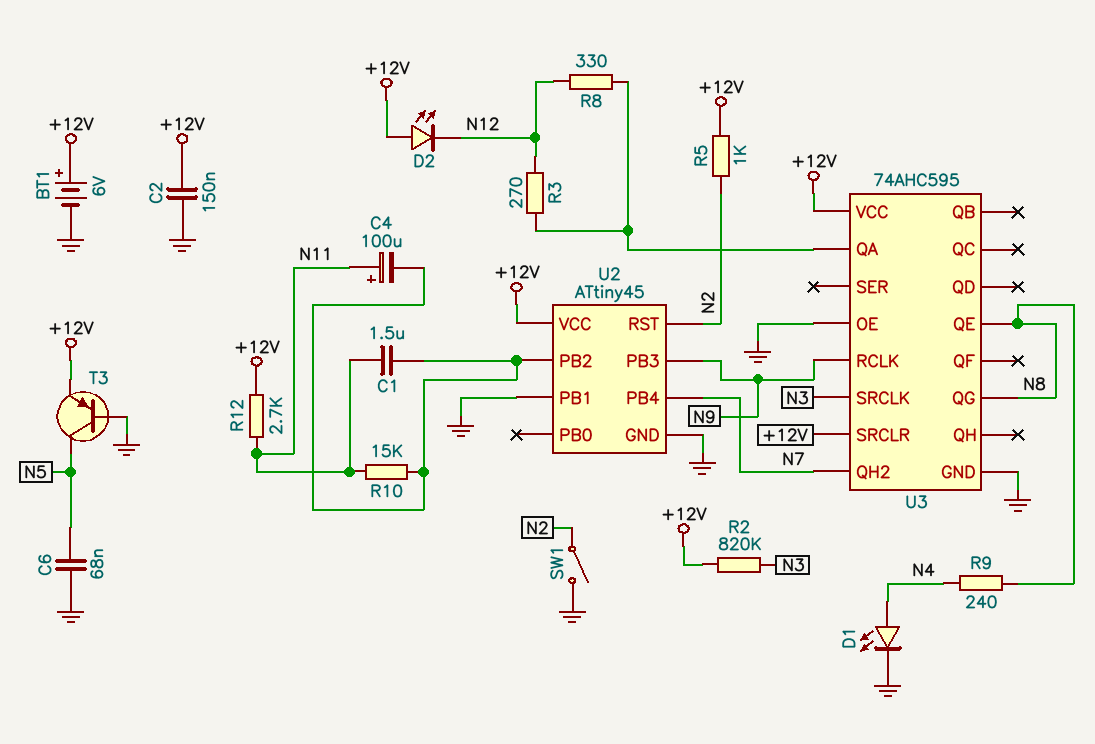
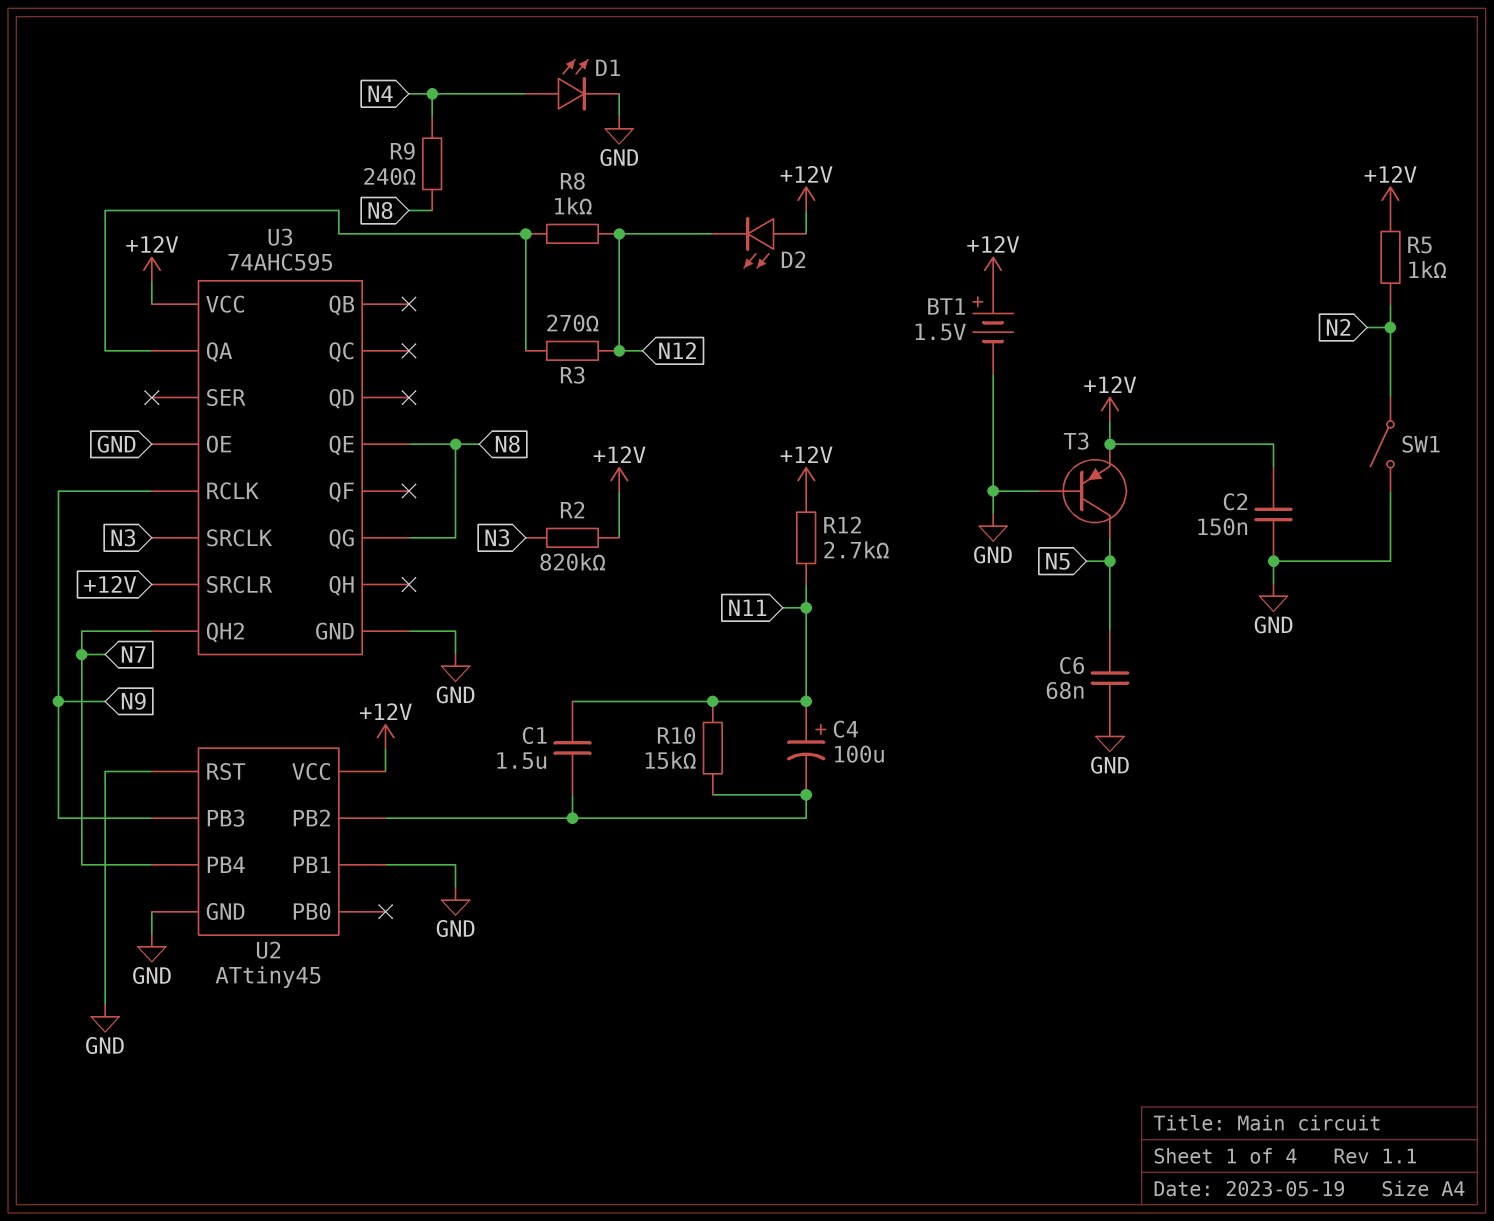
BT1: 6V (plus +12V, minus GND) -> 1.5V (plus +12V, minus GND)
R8: 330 (N12, U3/QA) -> 1k (N12, U3/QA)
U2 pin RST: N2 -> GND

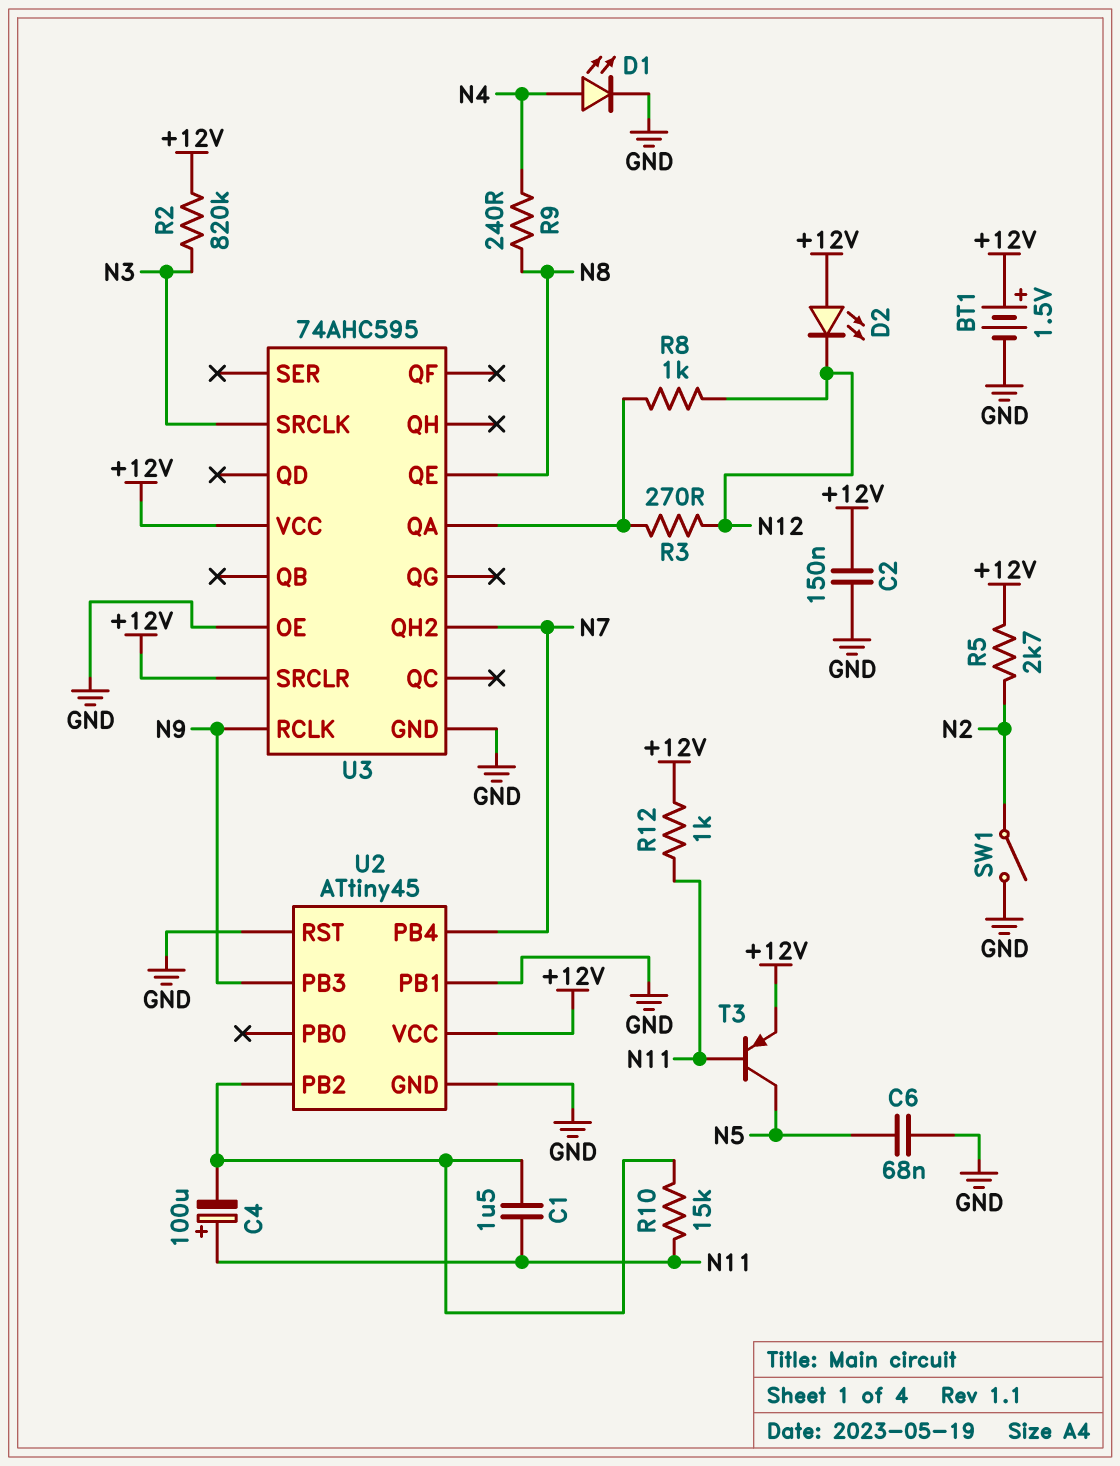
R5: 1k (+12V, N2) -> 2.7k (+12V, N2)
R12: 2.7k (+12V, N11) -> 1k (+12V, N11)
T3: PNP (B GND, C N5, E +12V) -> PNP (B N11, C N5, E +12V)
U3 pin QG: N8 -> none

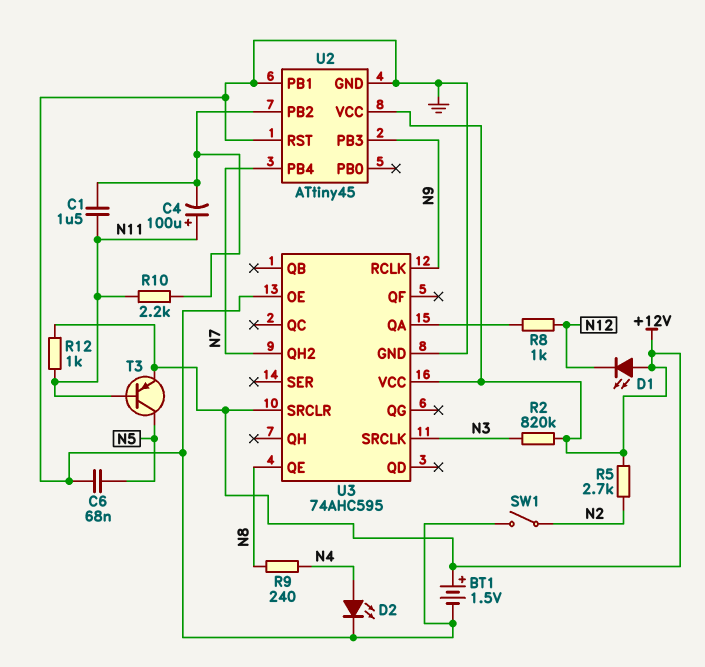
C2: 150nF (+12V, GND) -> none
D1: LED (A N4, K GND) -> LED (A +12V, K N12)
D2: LED (A +12V, K N12) -> LED (A N4, K GND)
R3: 270 (N12, U3/QA) -> none
R10: 15k (N11, U2/PB2) -> 2.2k (N11, U2/PB2)

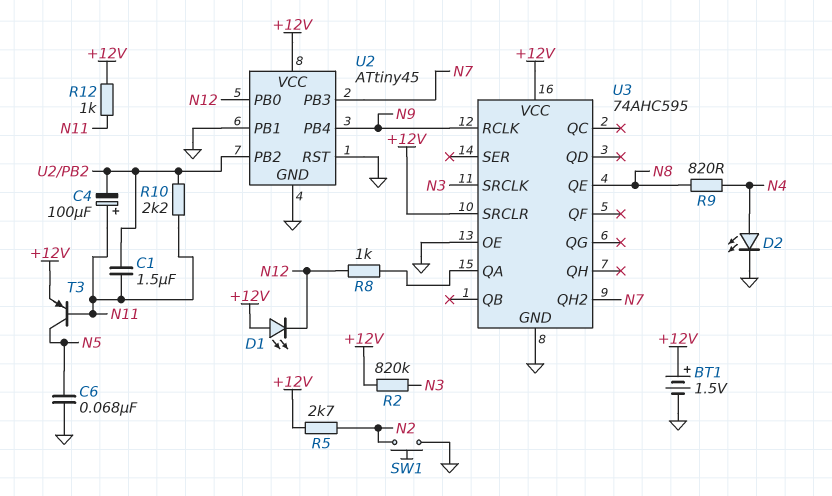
R9: 240 (N4, N8) -> 820 (N4, N8)
SW1: switch (GND, N2) -> button (GND, N2)
U2 pin PB0: none -> N12
U2 pin PB3: N9 -> N7
U2 pin PB4: N7 -> N9

